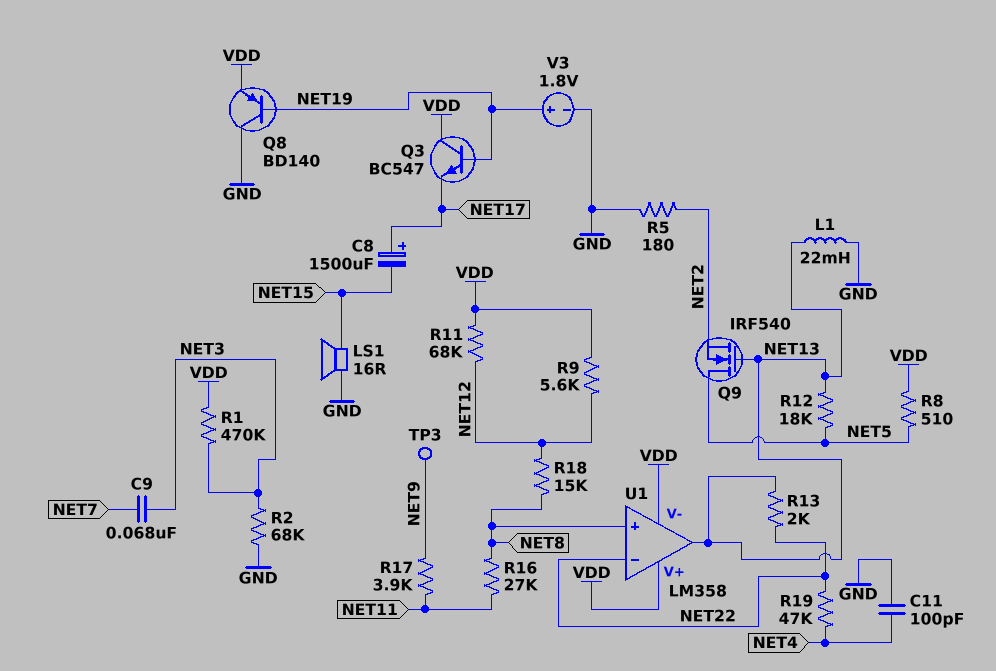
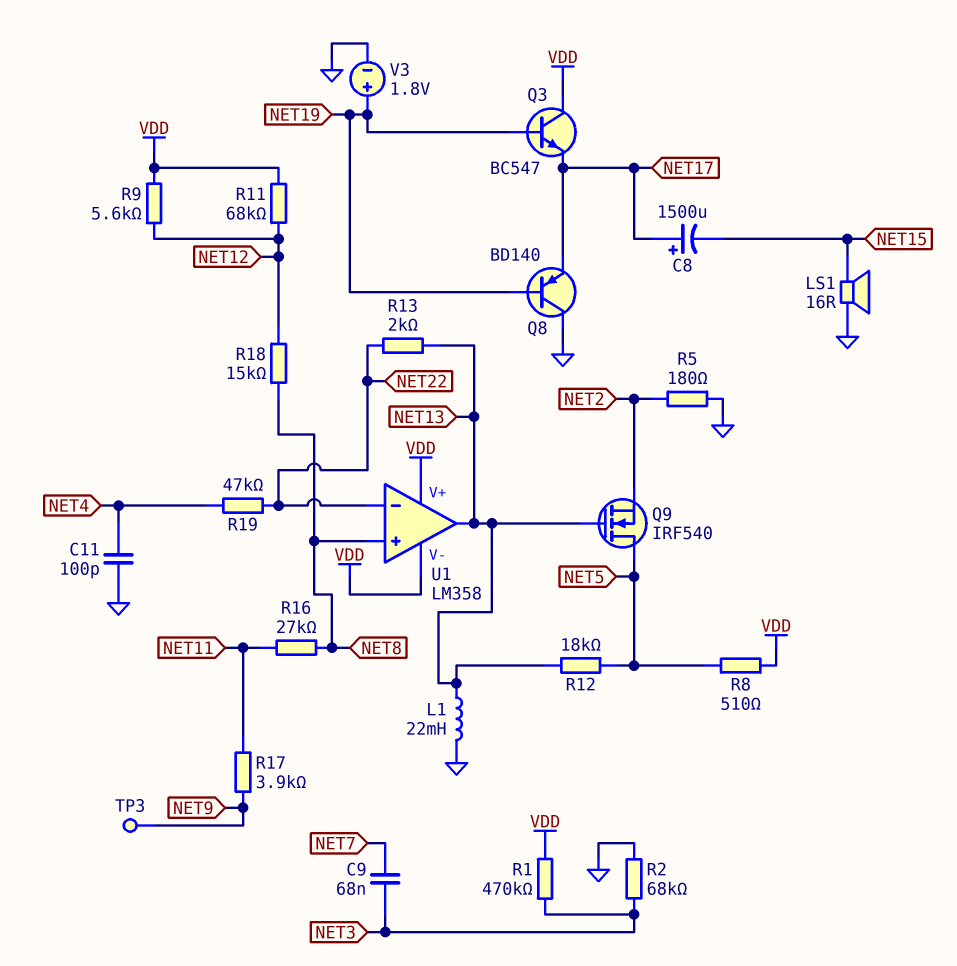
Q8: PNP BD140 (B NET19, C GND, E VDD) -> PNP BD140 (B NET19, C GND, E NET17)

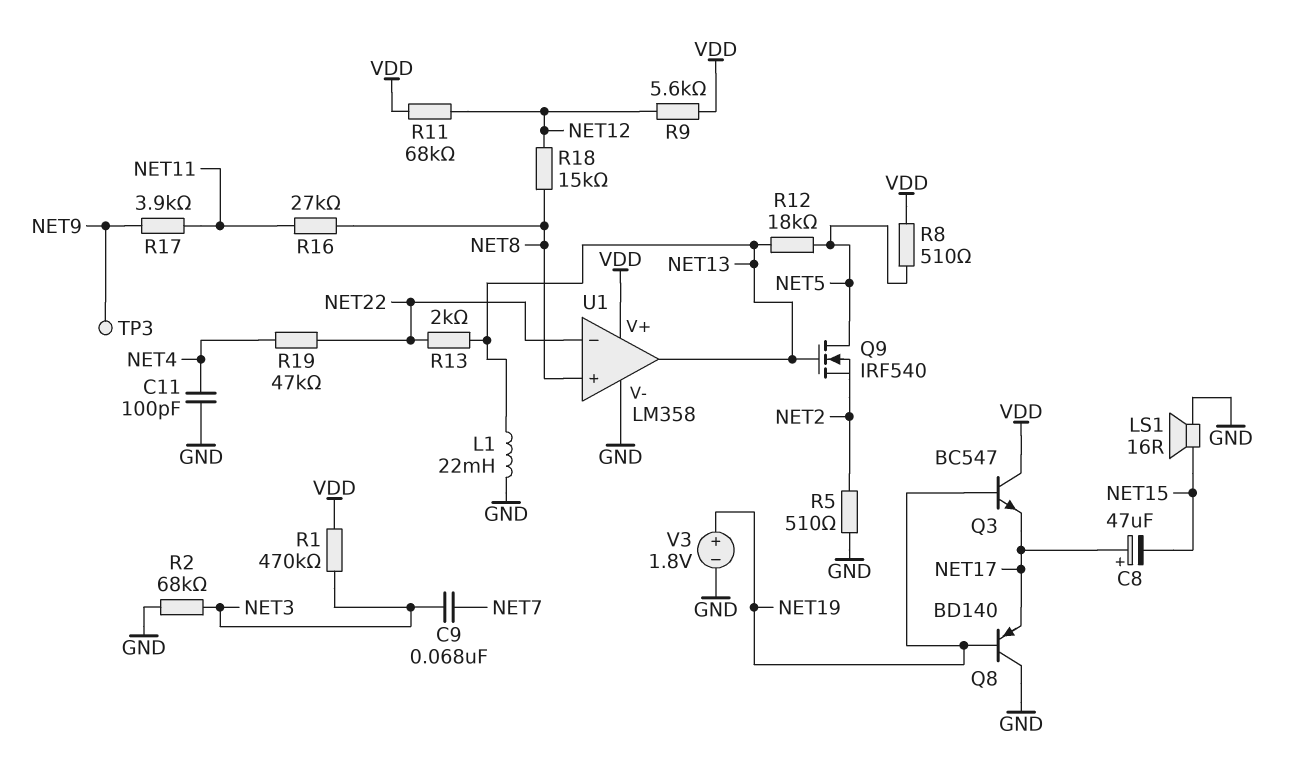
C8: 1500uF (plus NET17, minus NET15) -> 47uF (plus NET17, minus NET15)
R5: 180 (GND, NET2) -> 510 (GND, NET2)
U1 pin V-: VDD -> GND

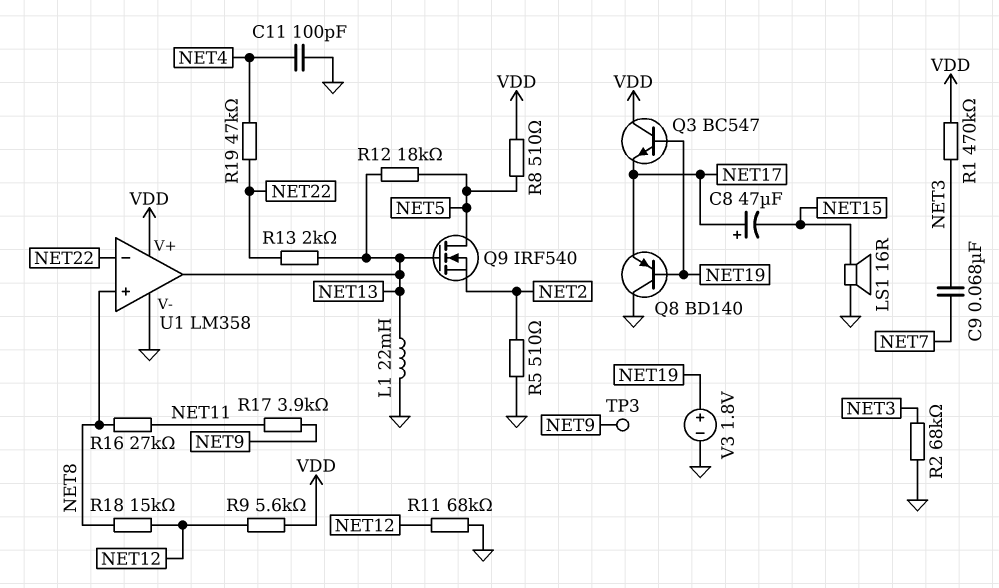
R11: 68k (NET12, VDD) -> 68k (GND, NET12)

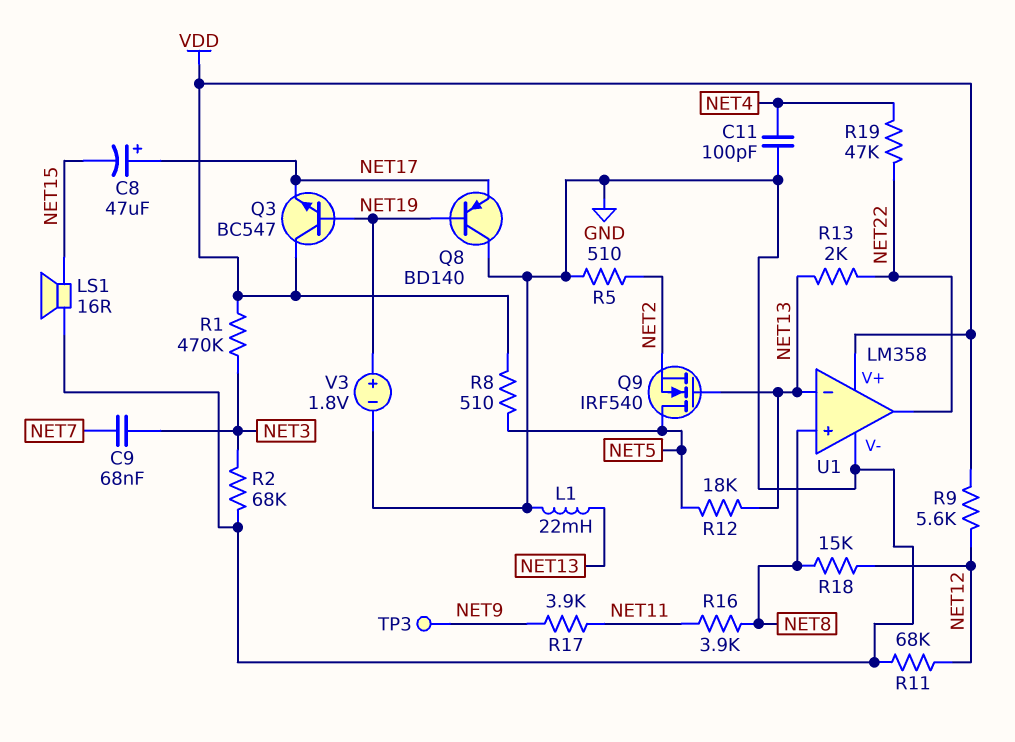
R16: 27k (NET8, NET11) -> 3.9k (NET8, NET11)
U1 pin in-: NET22 -> NET13
U1 pin out: NET13 -> NET22

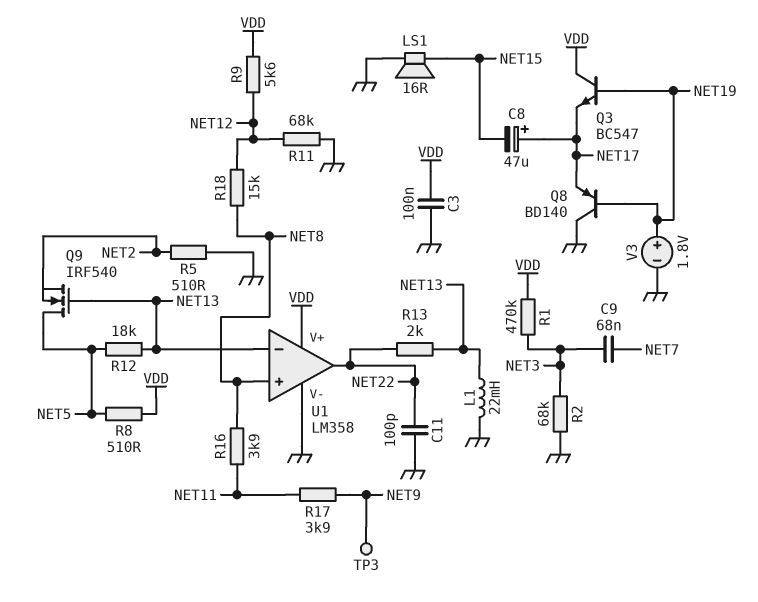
C3: none -> 100nF (GND, VDD)
C11: 100pF (GND, NET4) -> 100pF (GND, NET22)
R19: 47k (NET4, NET22) -> none

